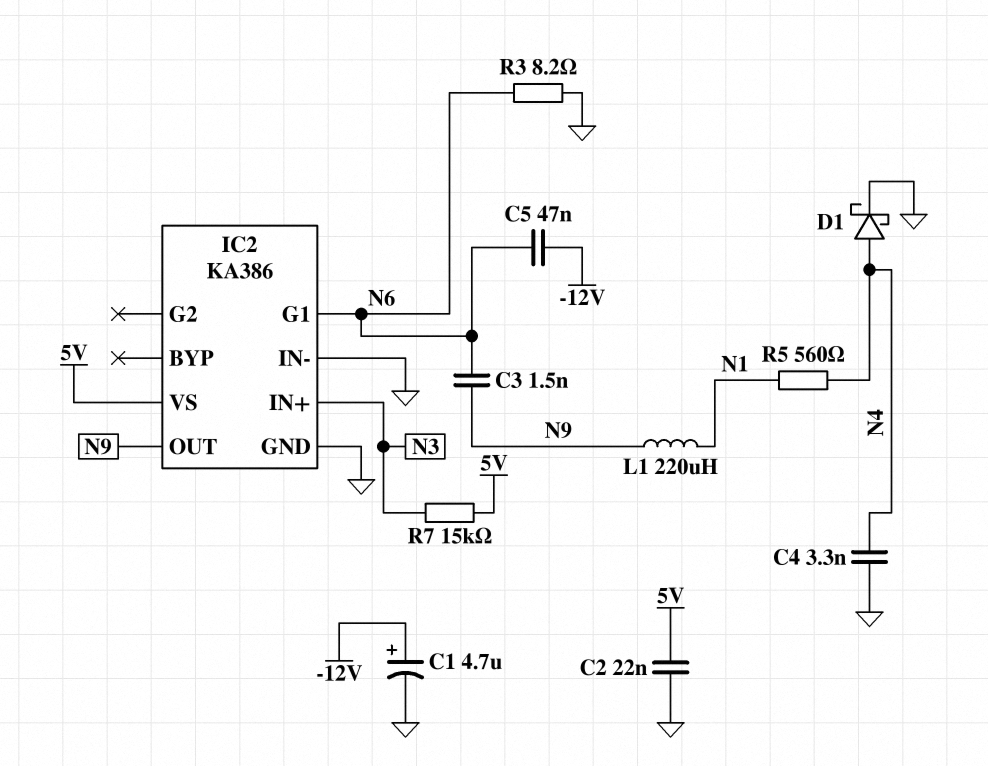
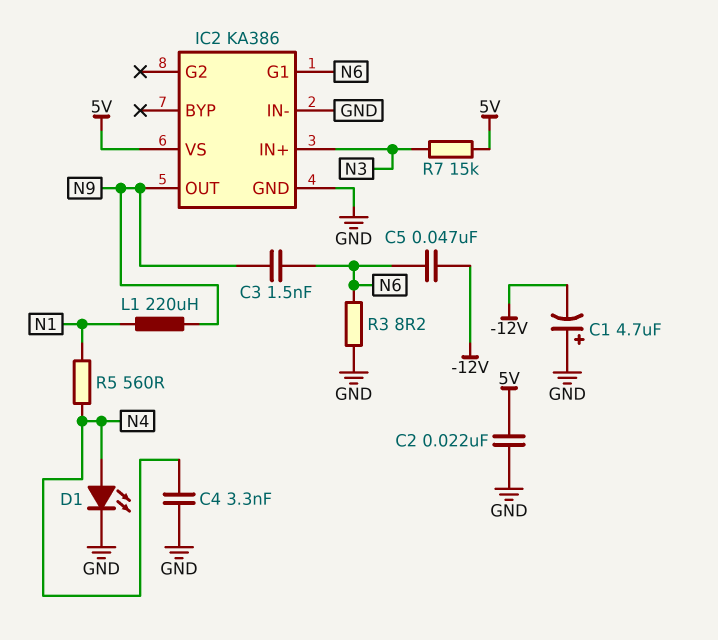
C1: 4.7uF (plus -12V, minus GND) -> 4.7uF (plus GND, minus -12V)
D1: schottky (A N4, K GND) -> LED (A N4, K GND)

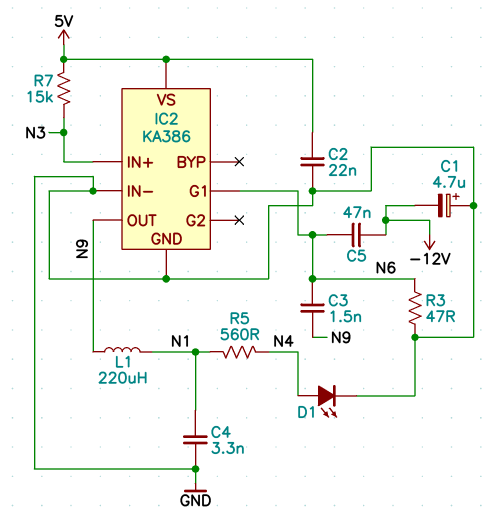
C4: 3.3nF (GND, N4) -> 3.3nF (GND, N1)
R3: 8.2 (GND, N6) -> 47 (GND, N6)

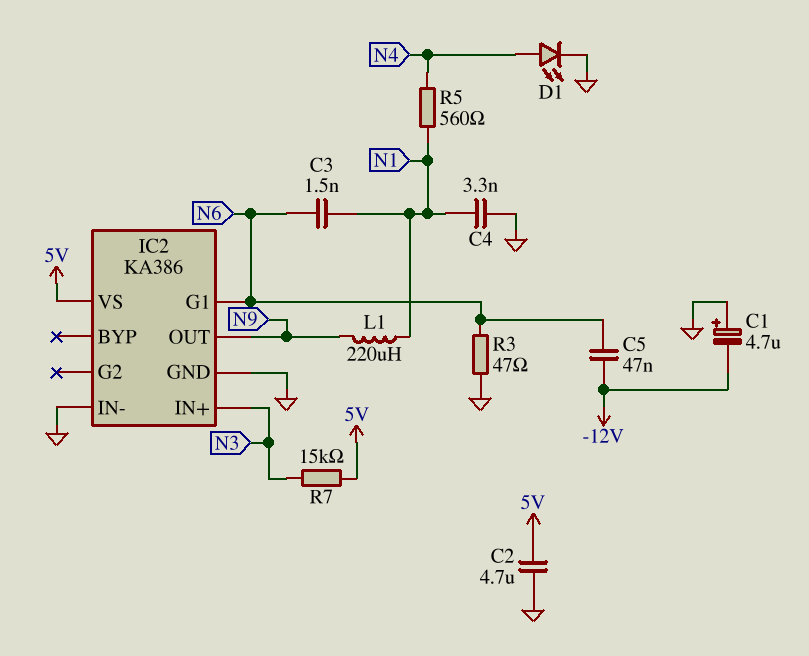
C2: 22nF (5V, GND) -> 4.7uF (5V, GND)
C3: 1.5nF (N6, N9) -> 1.5nF (N1, N6)

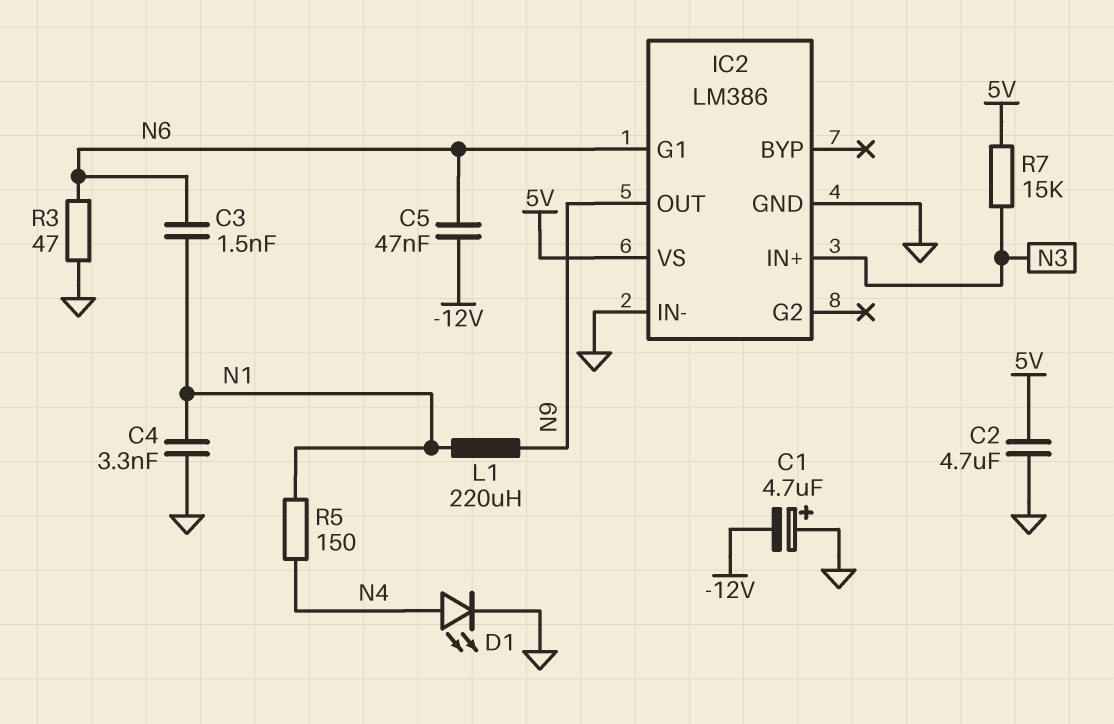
IC2: KA386 -> LM386
R5: 560 (N1, N4) -> 150 (N1, N4)

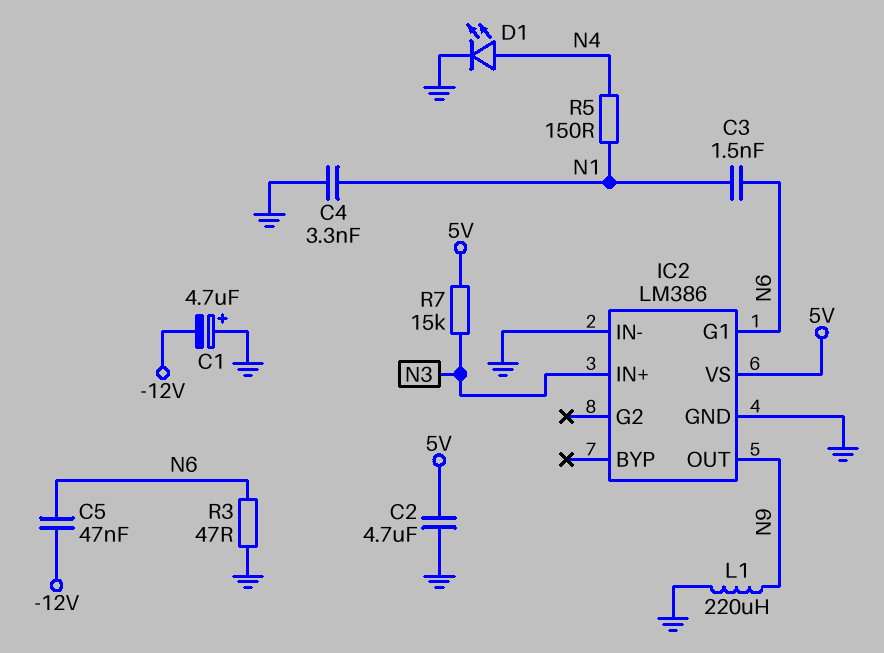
L1: 220uH (N1, N9) -> 220uH (GND, N9)

